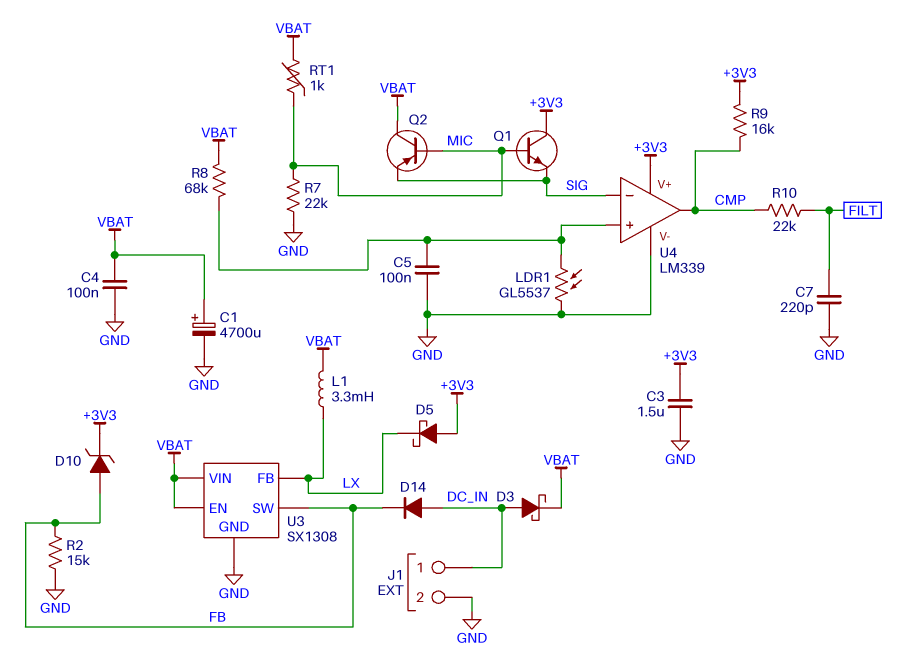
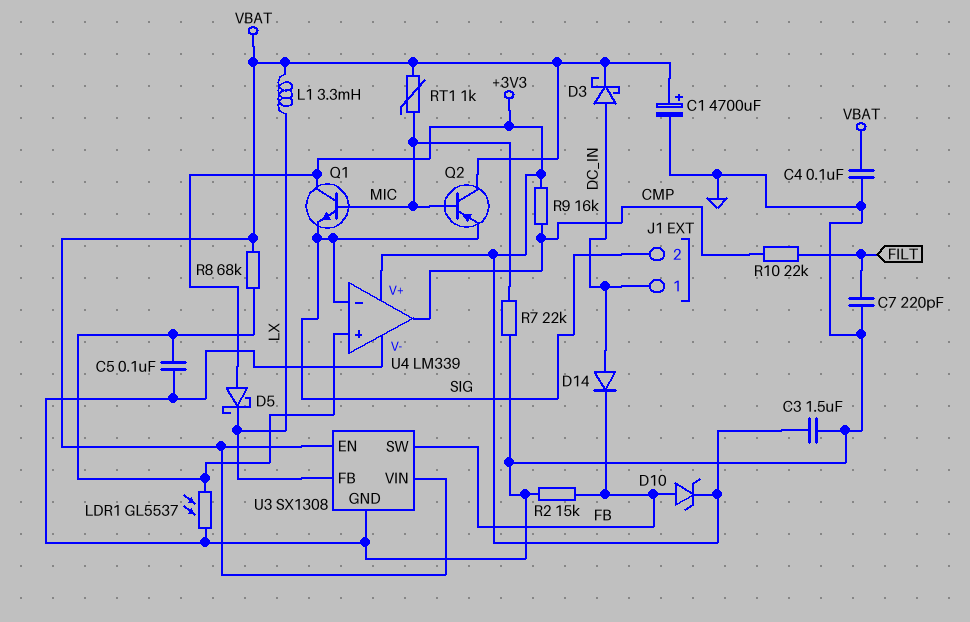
J1 pin 2: GND -> SIG

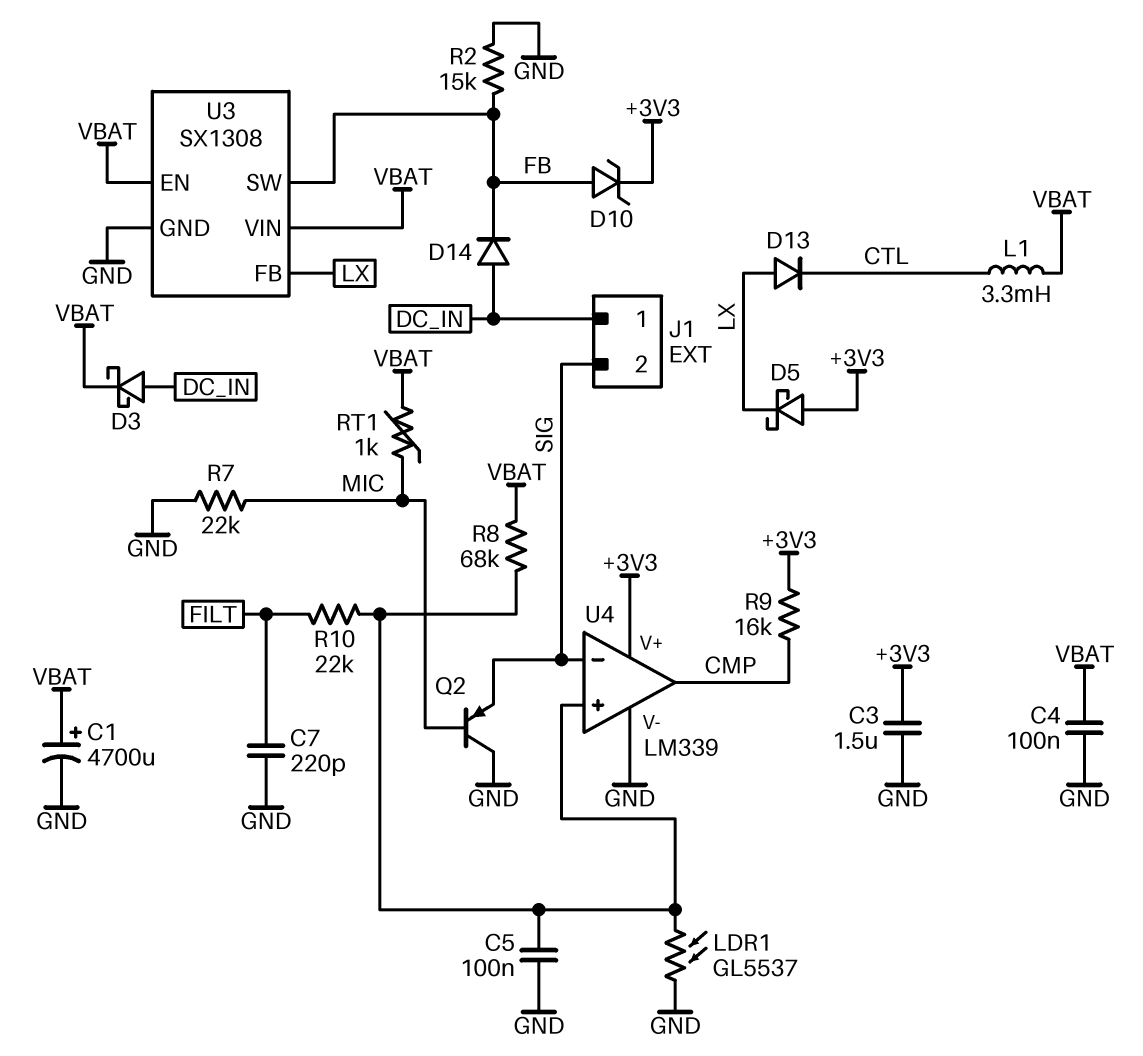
D13: none -> diode (A LX, K CTL)
L1: 3.3mH (LX, VBAT) -> 3.3mH (CTL, VBAT)
Q1: NPN (B MIC, C +3V3, E SIG) -> none
Q2: PNP (B MIC, C VBAT, E SIG) -> PNP (B MIC, C GND, E SIG)
R10: 22k (CMP, FILT) -> 22k (FILT, U4/in+)

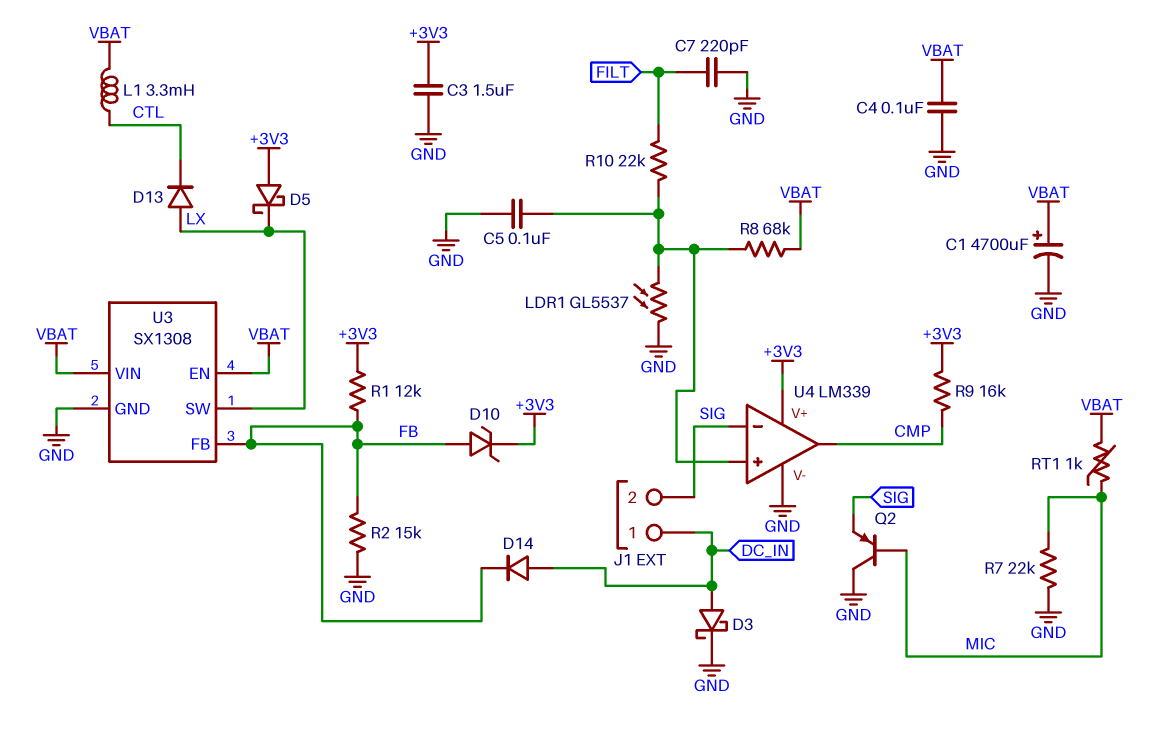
D3: schottky (A DC_IN, K VBAT) -> schottky (A DC_IN, K GND)
R1: none -> 12k (+3V3, FB)
U3 pin FB: LX -> FB
U3 pin SW: FB -> LX

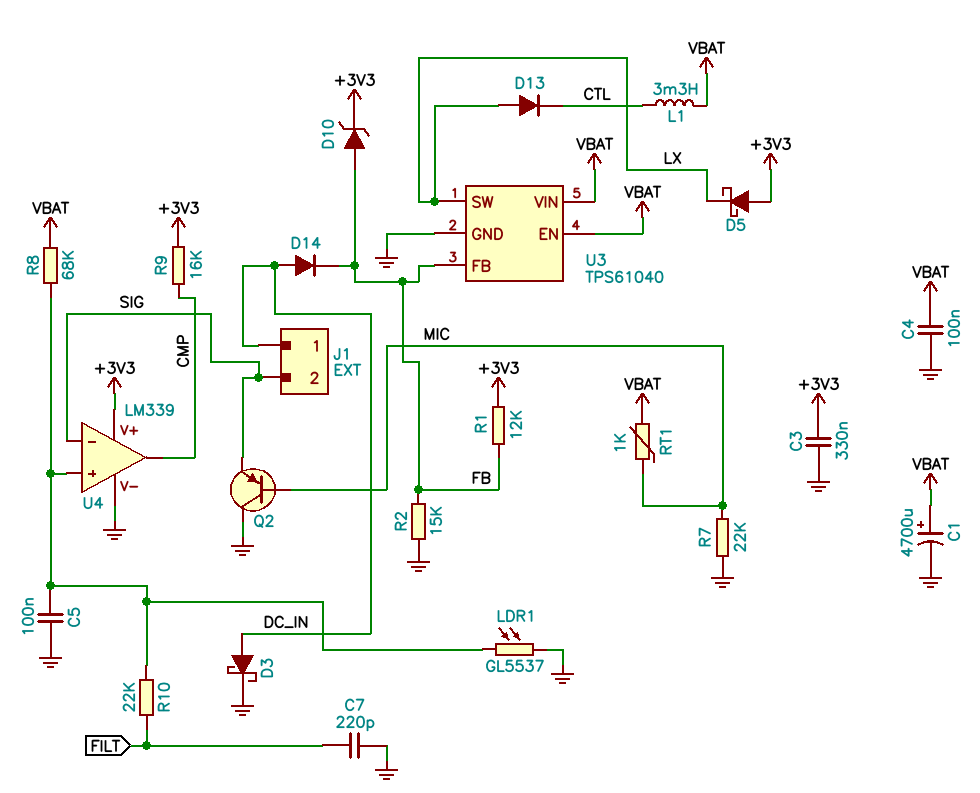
C3: 1.5uF (+3V3, GND) -> 330nF (+3V3, GND)
U3: SX1308 -> TPS61040

